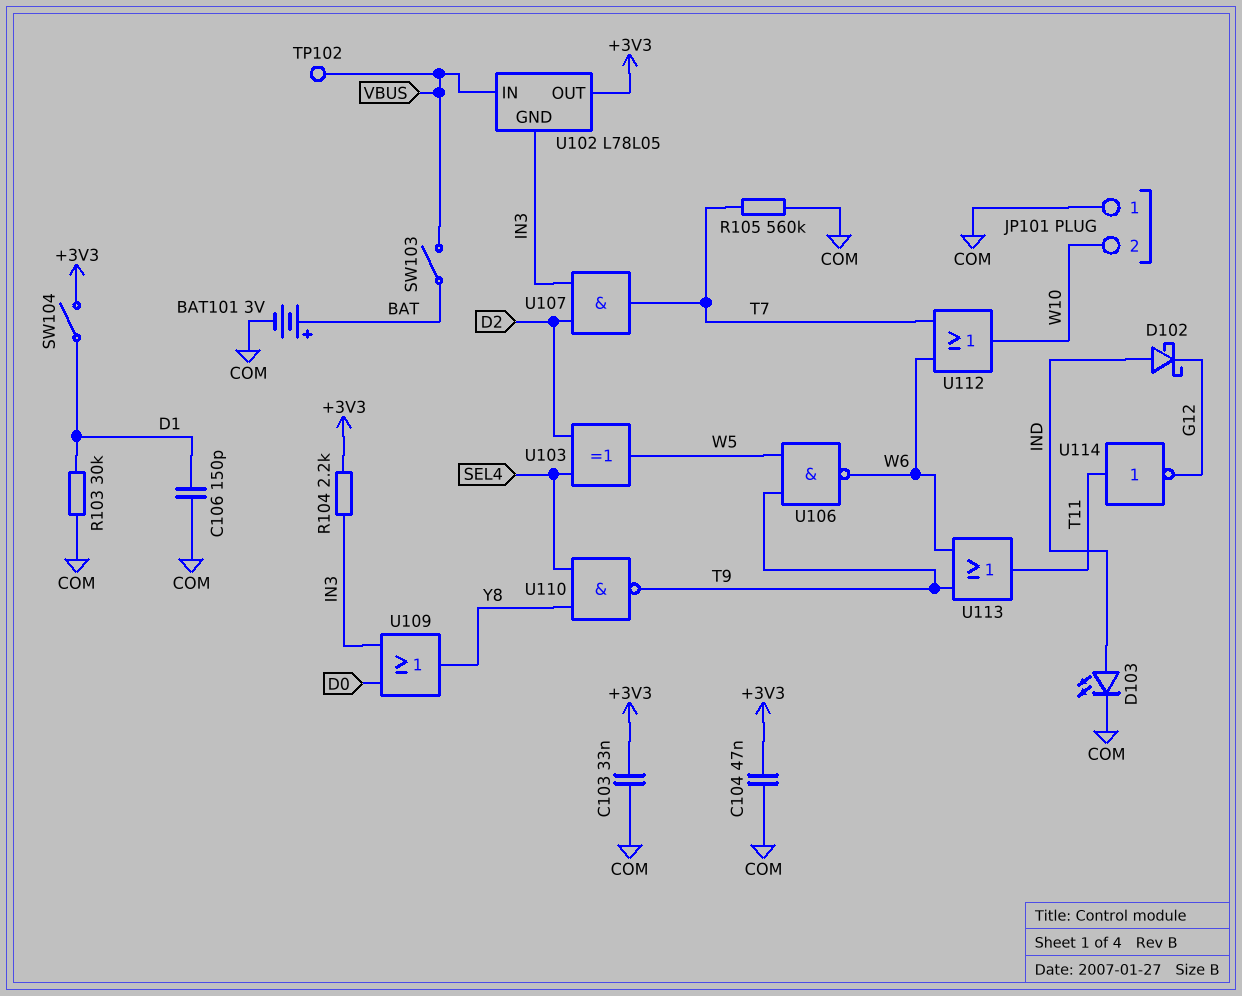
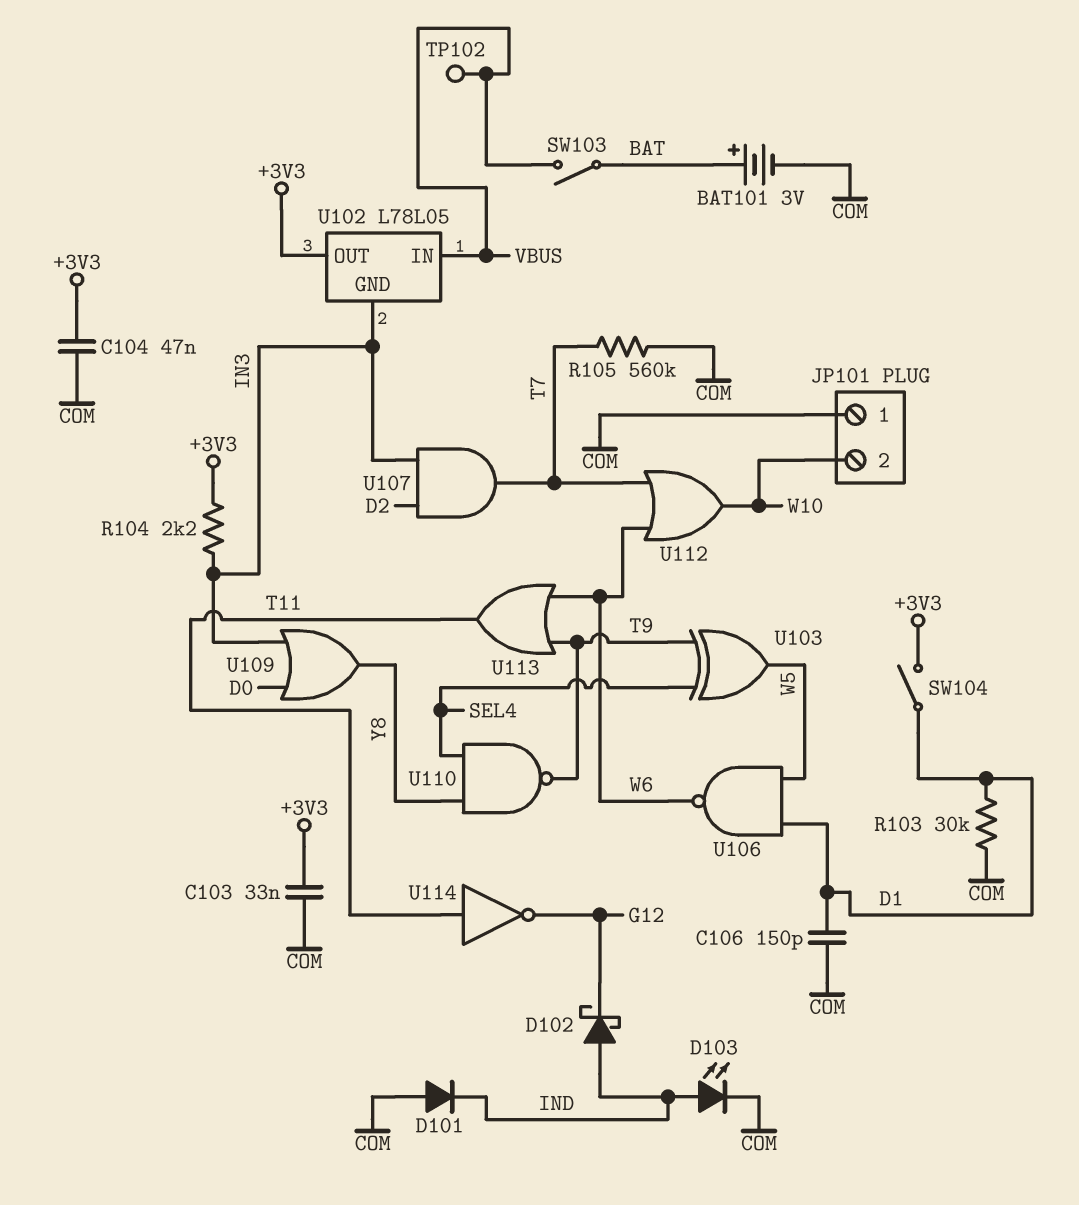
D101: none -> diode (A COM, K IND)
U103: XOR (in D2, in SEL4, out W5) -> XOR (in SEL4, in T9, out W5)
U106: NAND (in T9, in W5, out W6) -> NAND (in D1, in W5, out W6)

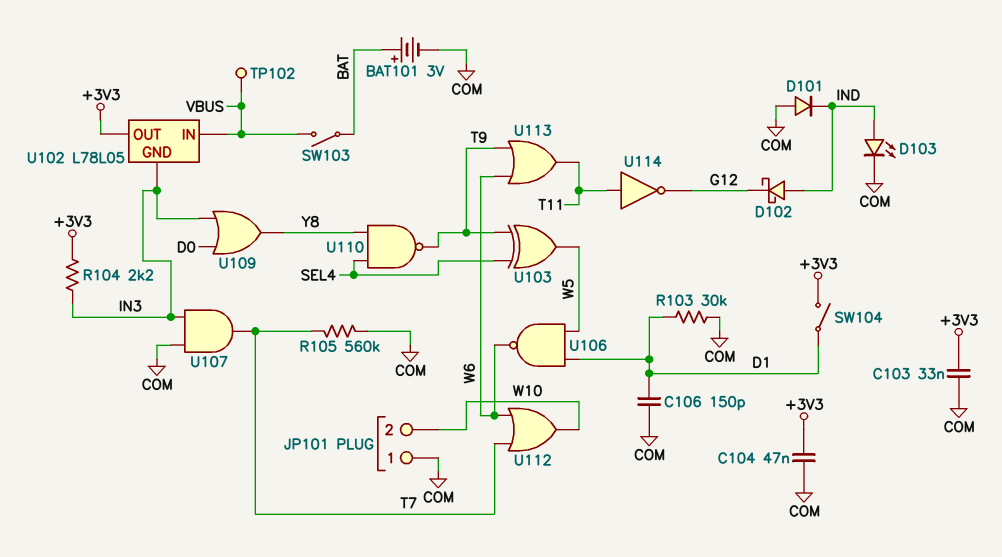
U107: AND (in D2, in IN3, out T7) -> AND (in COM, in IN3, out T7)

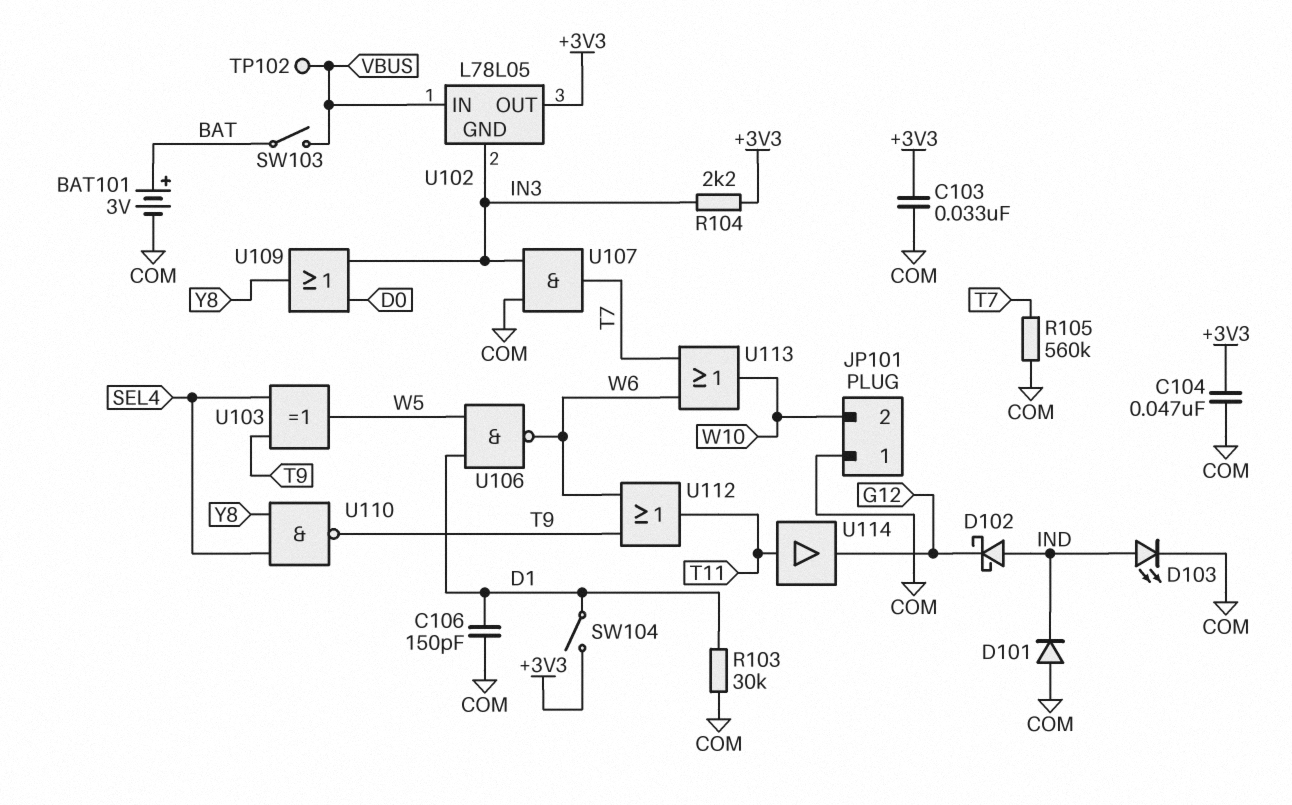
U112: OR (in T7, in W6, out W10) -> OR (in T9, in W6, out T11)
U113: OR (in T9, in W6, out T11) -> OR (in T7, in W6, out W10)
U114: NOT (in T11, out G12) -> buffer (in T11, out G12)

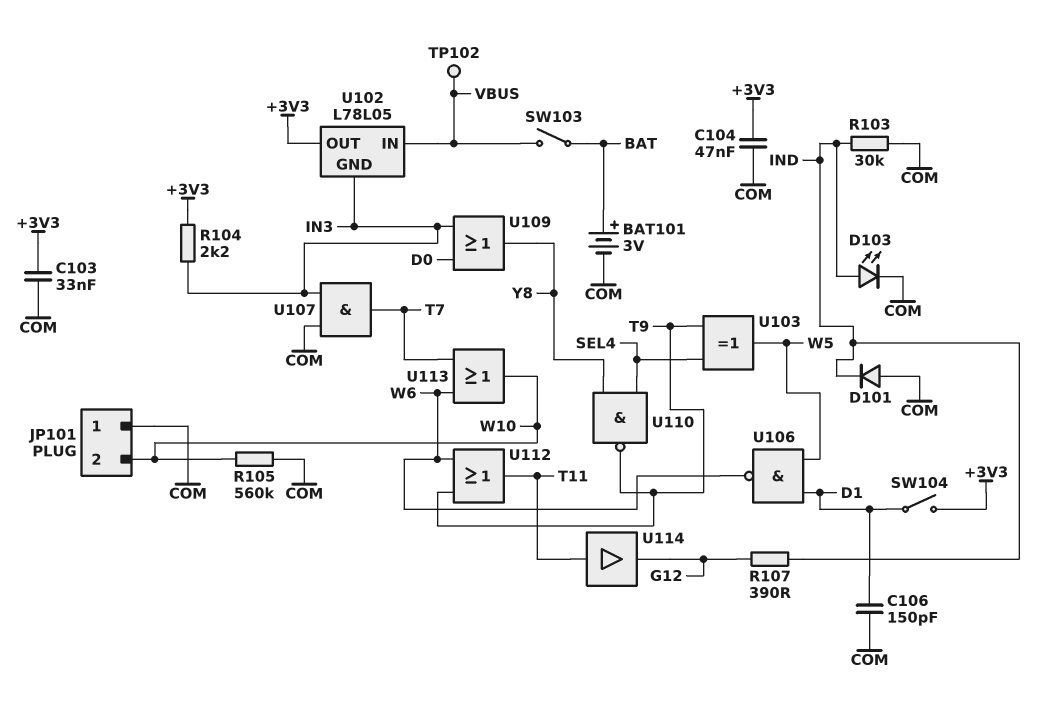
D102: schottky (A IND, K G12) -> none
R103: 30k (COM, D1) -> 30k (COM, IND)
R105: 560k (COM, T7) -> 560k (COM, W10)
R107: none -> 390 (G12, IND)

